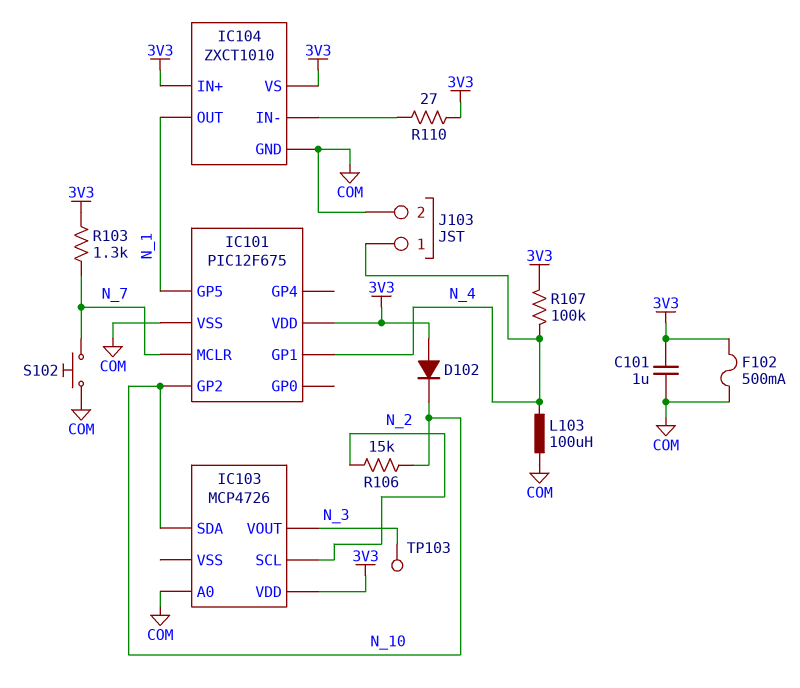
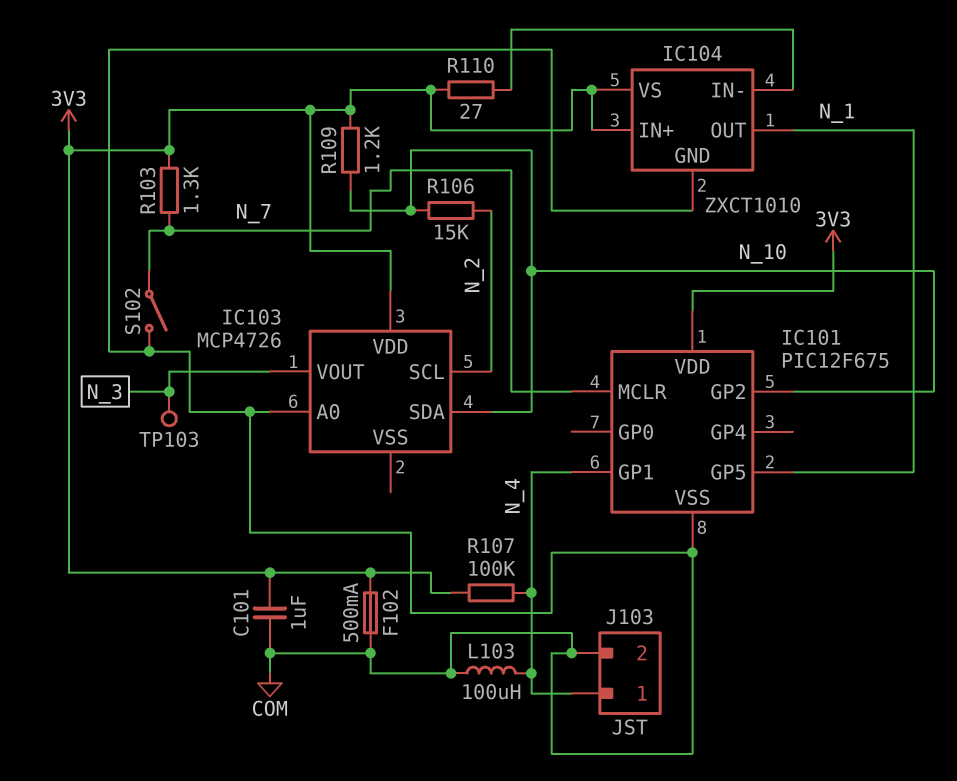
D102: diode (A 3V3, K N_10) -> none
R109: none -> 1.2k (3V3, N_10)
S102: button (COM, N_7) -> switch (COM, N_7)

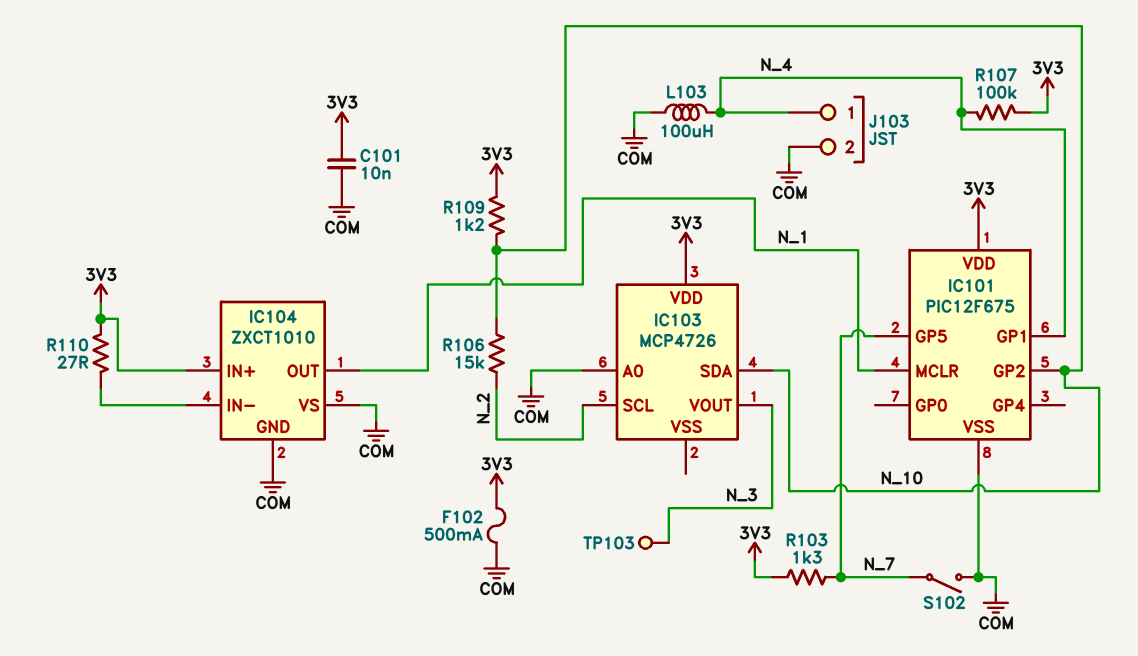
C101: 1uF (3V3, COM) -> 10nF (3V3, COM)
IC101 pin GP5: N_1 -> N_7
IC101 pin MCLR: N_7 -> N_1
IC104 pin VS: 3V3 -> COM

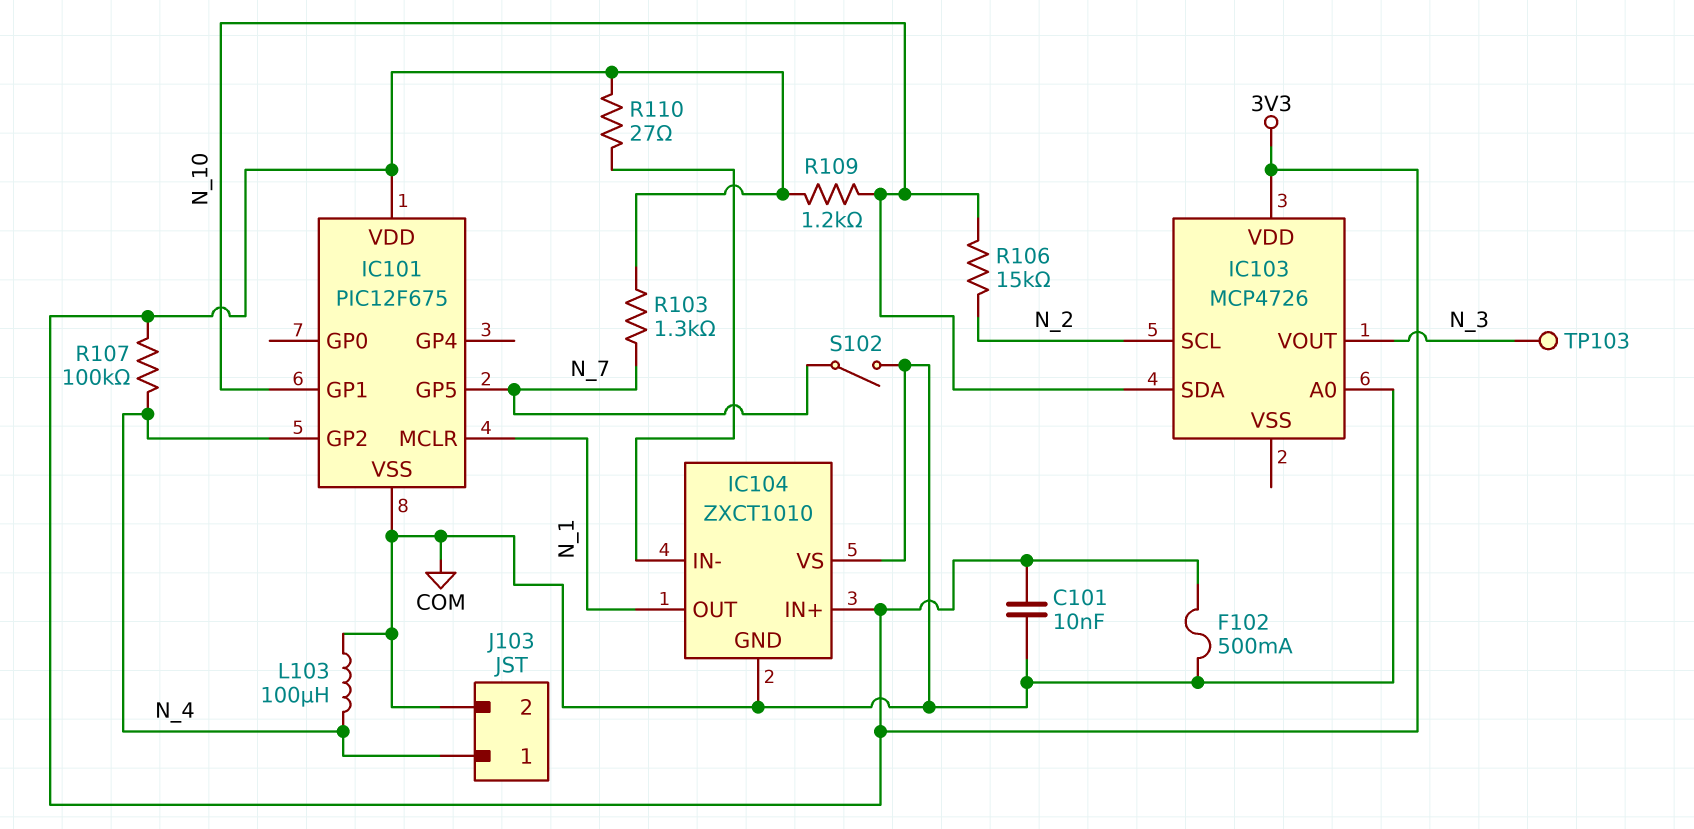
IC101 pin GP1: N_4 -> N_10
IC101 pin GP2: N_10 -> N_4

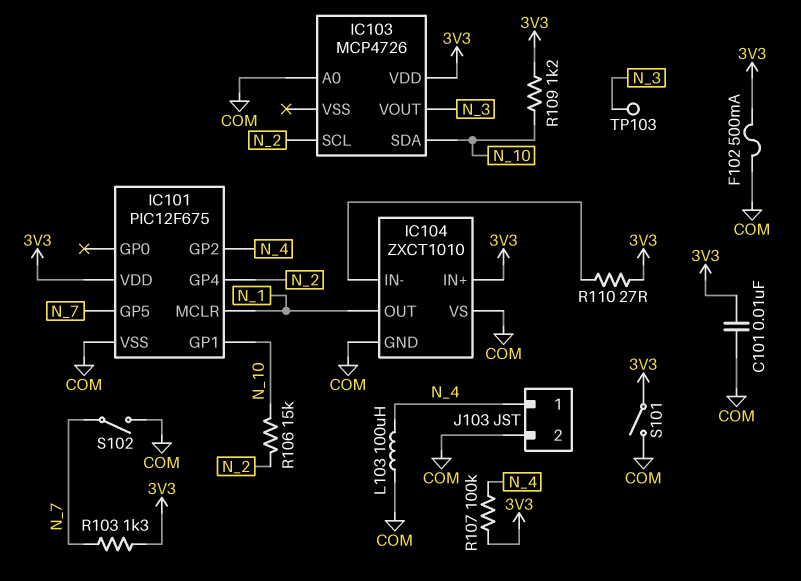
IC101 pin GP4: none -> N_2
S101: none -> switch (3V3, COM)

